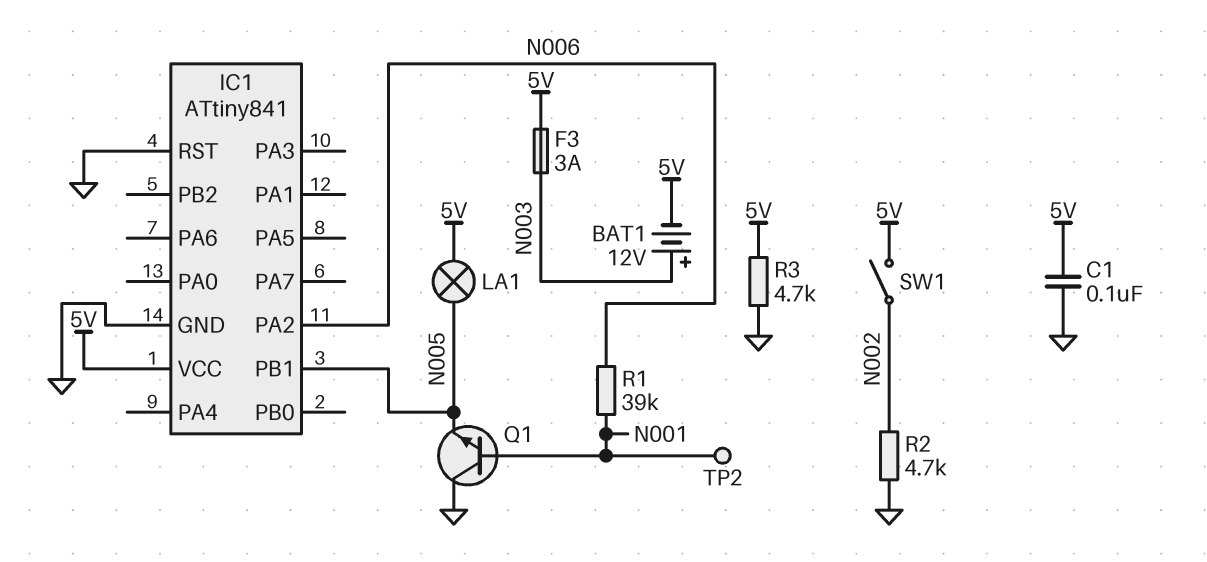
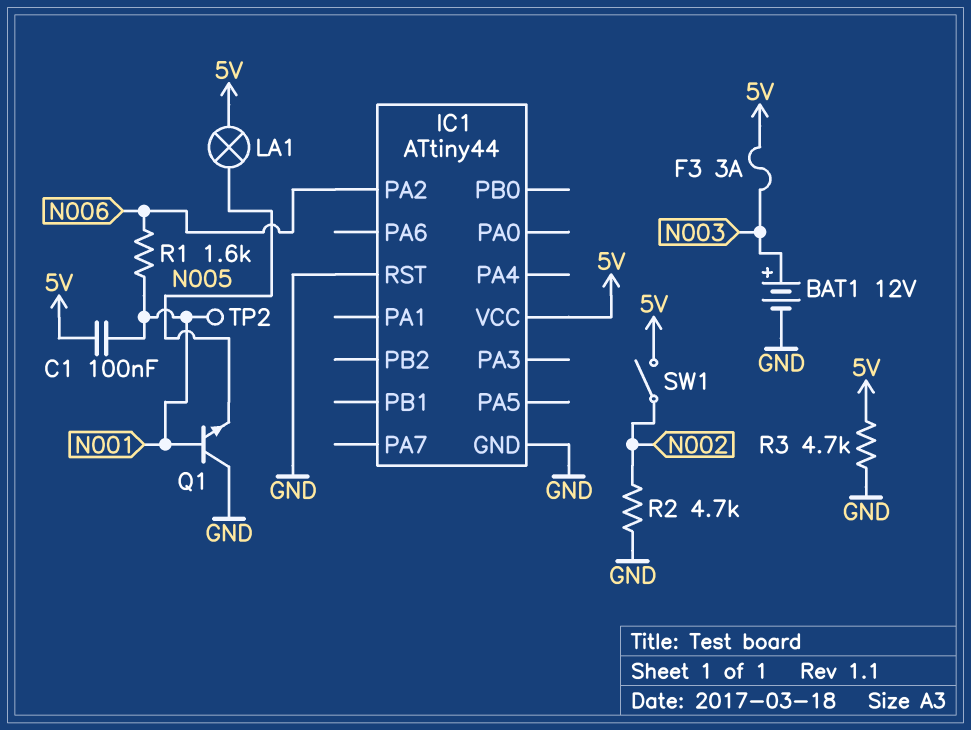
BAT1: 12V (plus N003, minus 5V) -> 12V (plus N003, minus GND)
C1: 100nF (5V, GND) -> 100nF (5V, N001)
IC1: ATtiny841 -> ATtiny44
IC1 pin PB1: N005 -> none
R1: 39k (N001, N006) -> 1.6k (N001, N006)

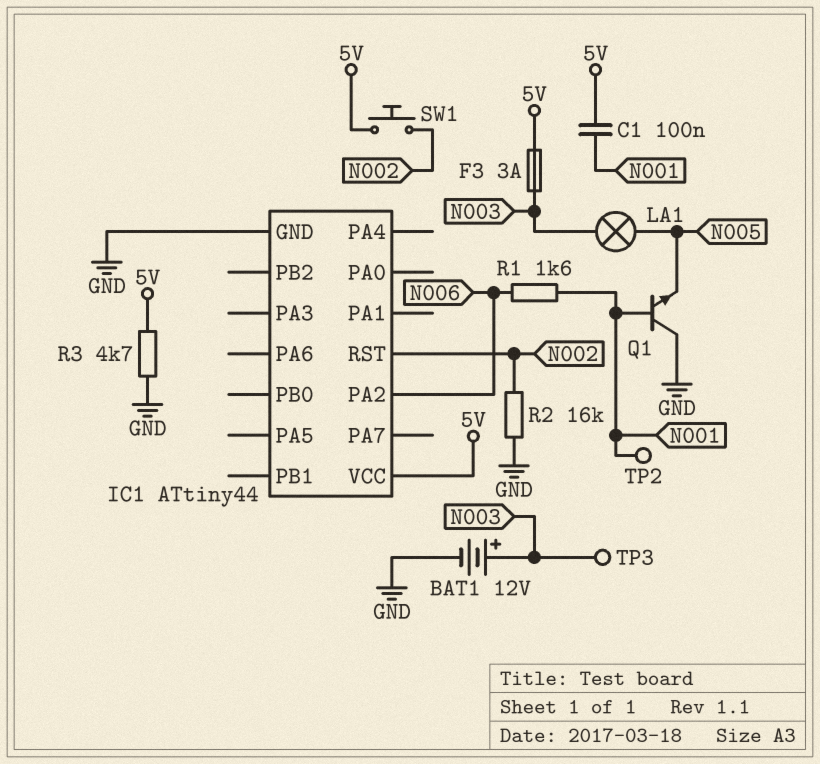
IC1 pin RST: GND -> N002
LA1: lamp (5V, N005) -> lamp (N003, N005)
R2: 4.7k (GND, N002) -> 16k (GND, N002)
SW1: switch (5V, N002) -> button (5V, N002)
TP3: none -> test point (N003)

